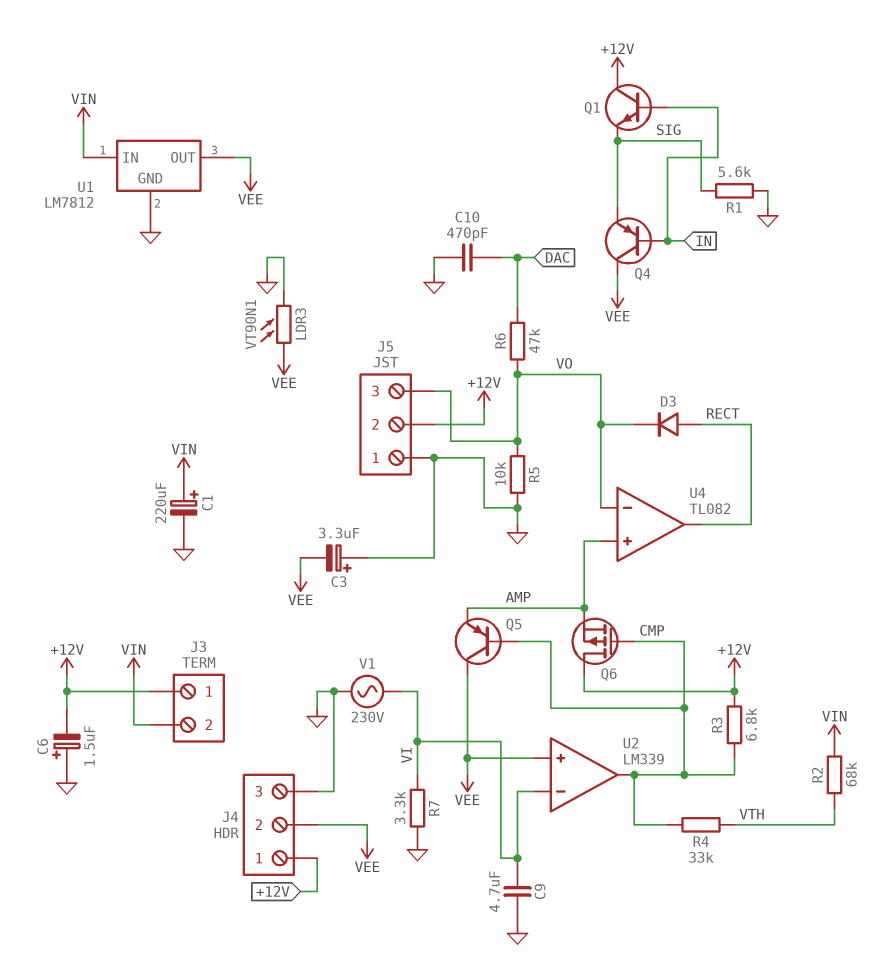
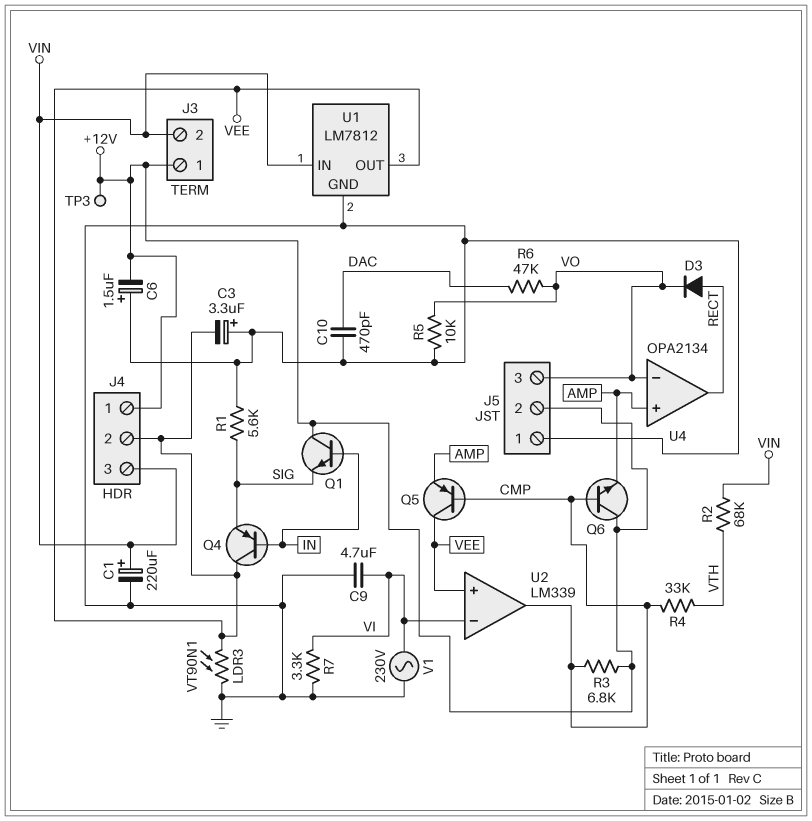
J4 pin 3: GND -> VIN
Q6: PMOS (G CMP, D +12V, S AMP) -> NPN (B CMP, C +12V, E AMP)
TP3: none -> test point (+12V)
U4: TL082 -> OPA2134

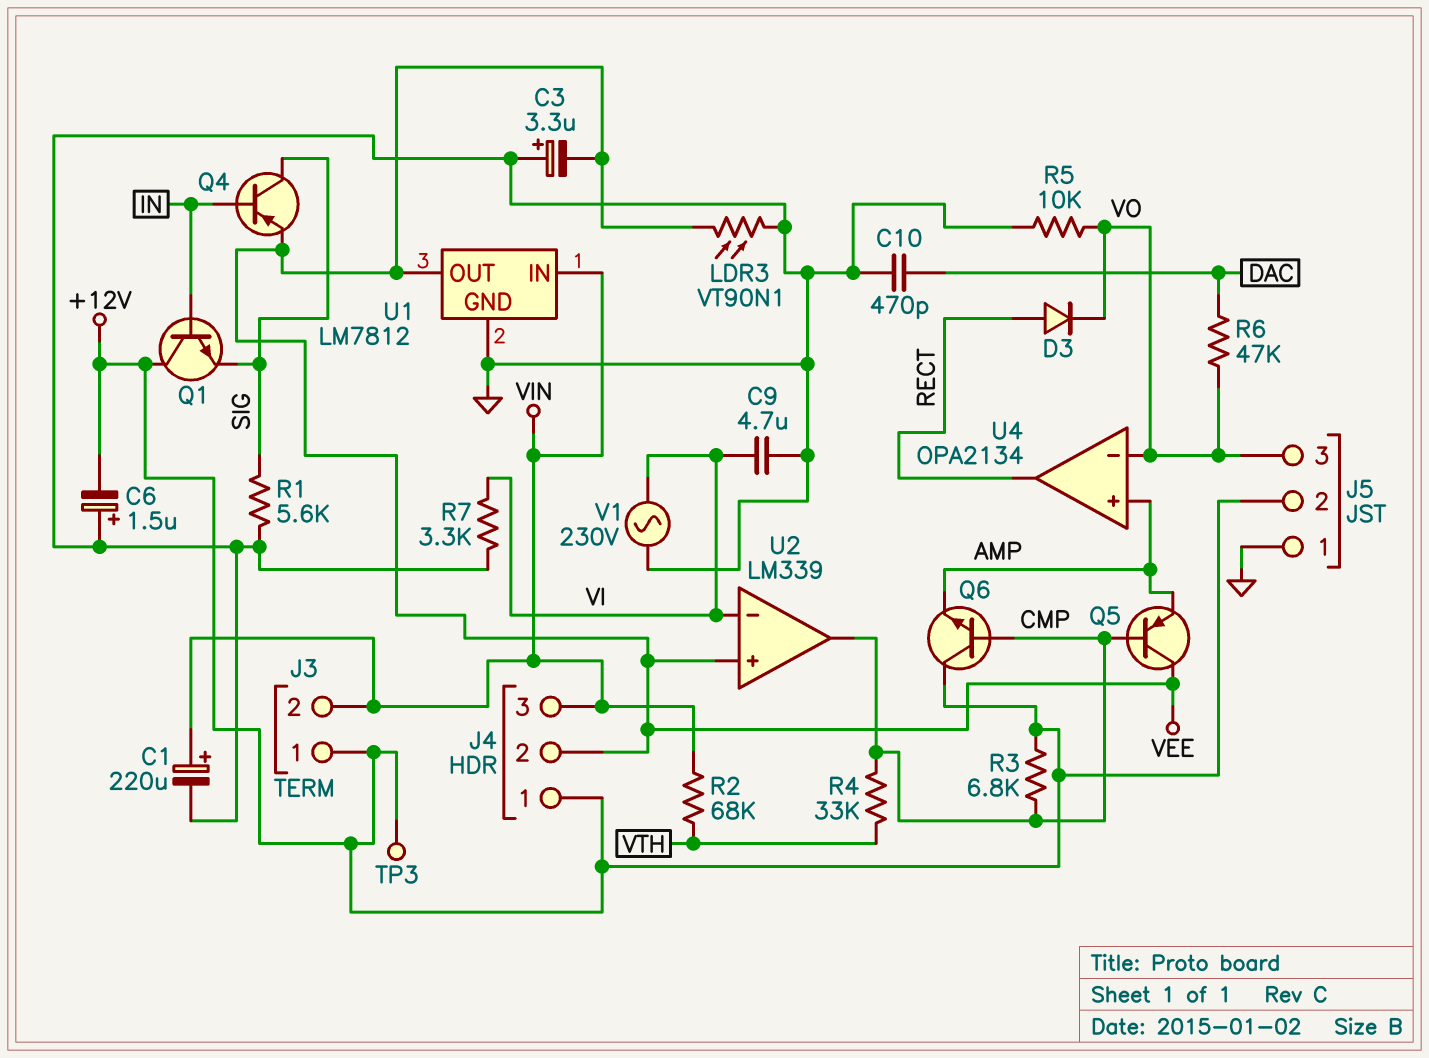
Q4: PNP (B IN, C VEE, E SIG) -> PNP (B IN, C SIG, E VEE)

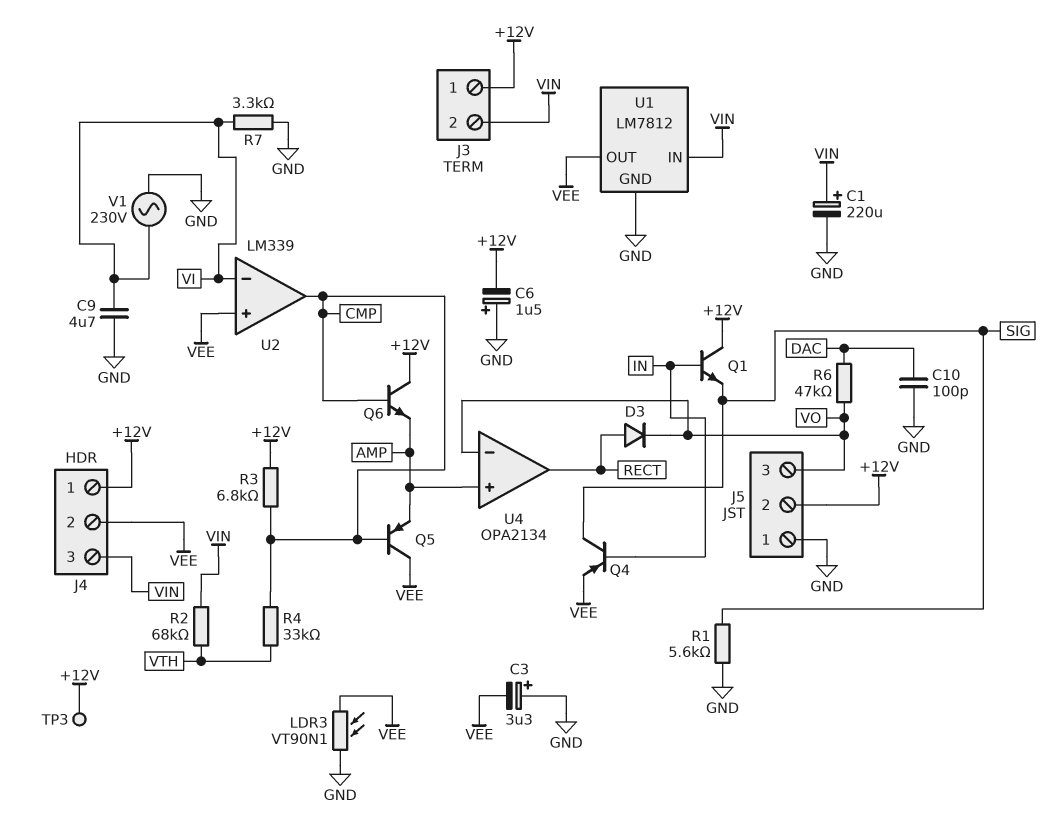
C10: 470pF (DAC, GND) -> 100pF (DAC, GND)
R5: 10k (GND, VO) -> none

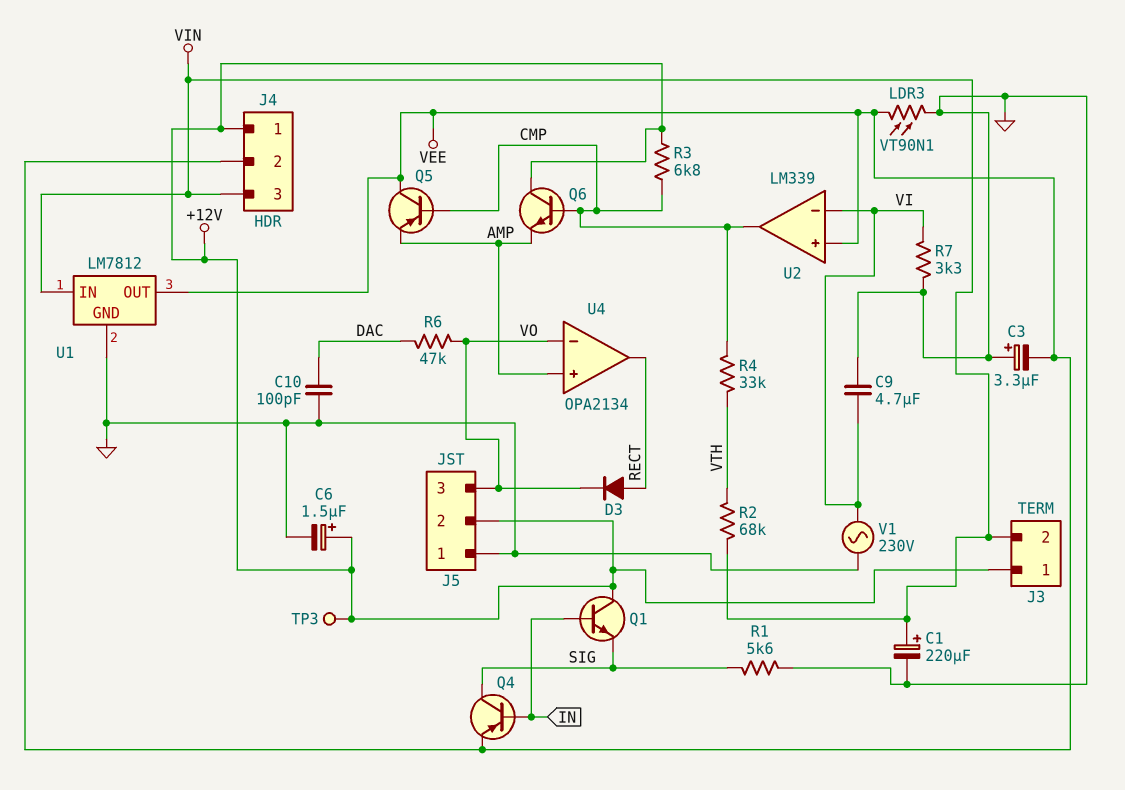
C6: 1.5uF (plus GND, minus +12V) -> 1.5uF (plus +12V, minus GND)

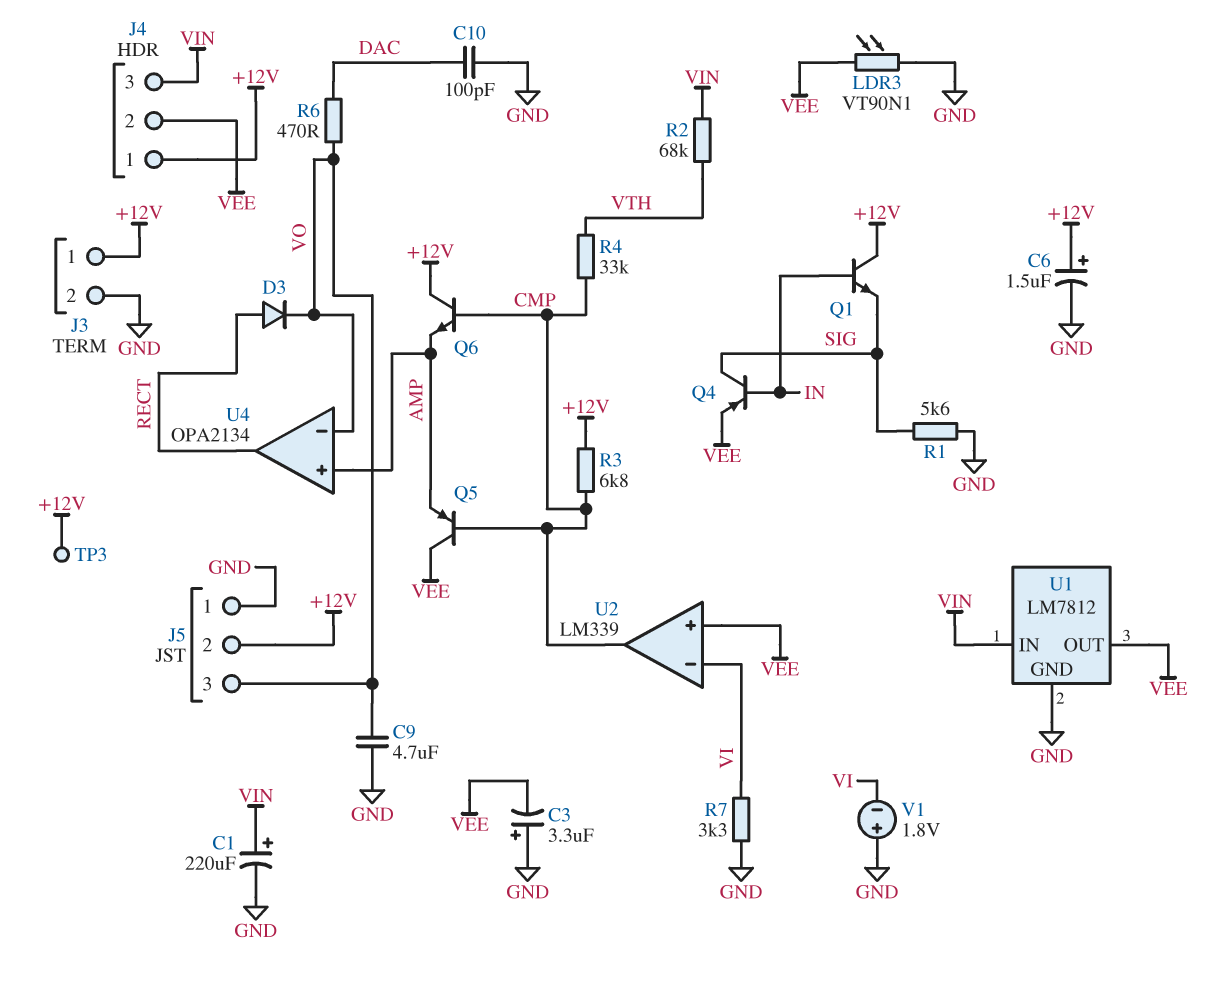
C9: 4.7uF (GND, VI) -> 4.7uF (GND, VO)
J3 pin 2: VIN -> GND
R6: 47k (DAC, VO) -> 470 (DAC, VO)
V1: AC 230V (GND, VI) -> 1.8V (plus GND, minus VI)

